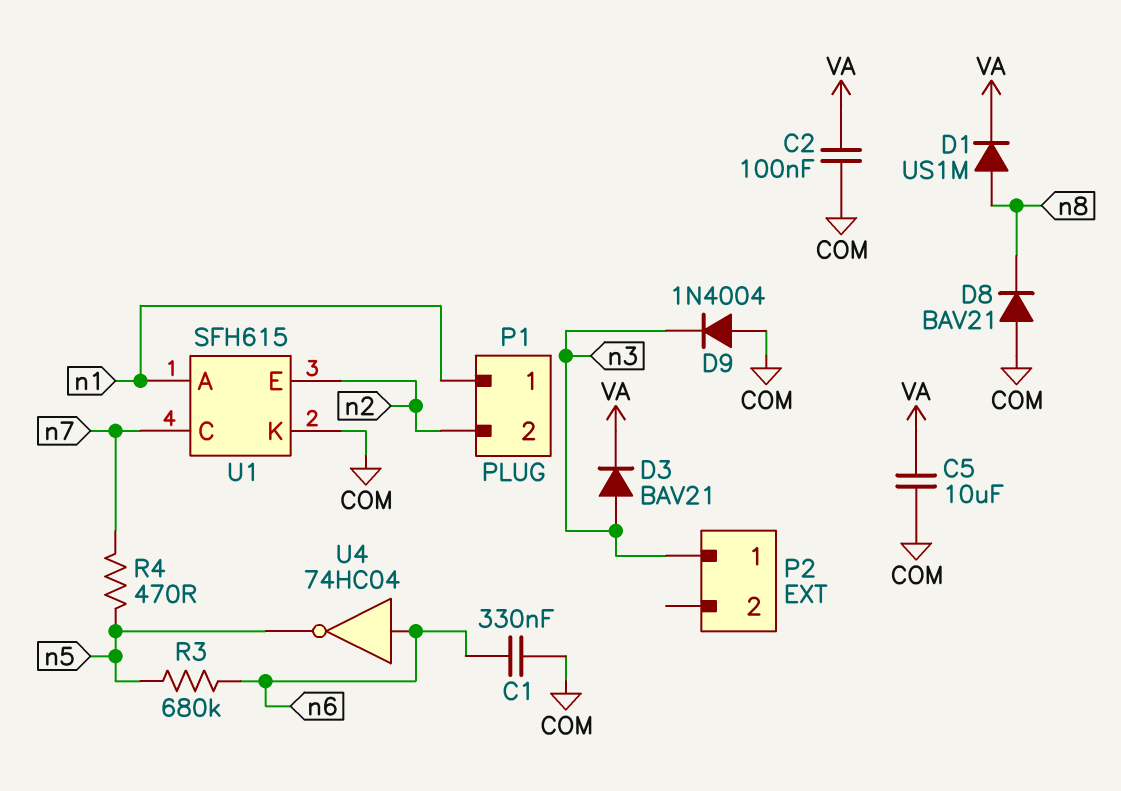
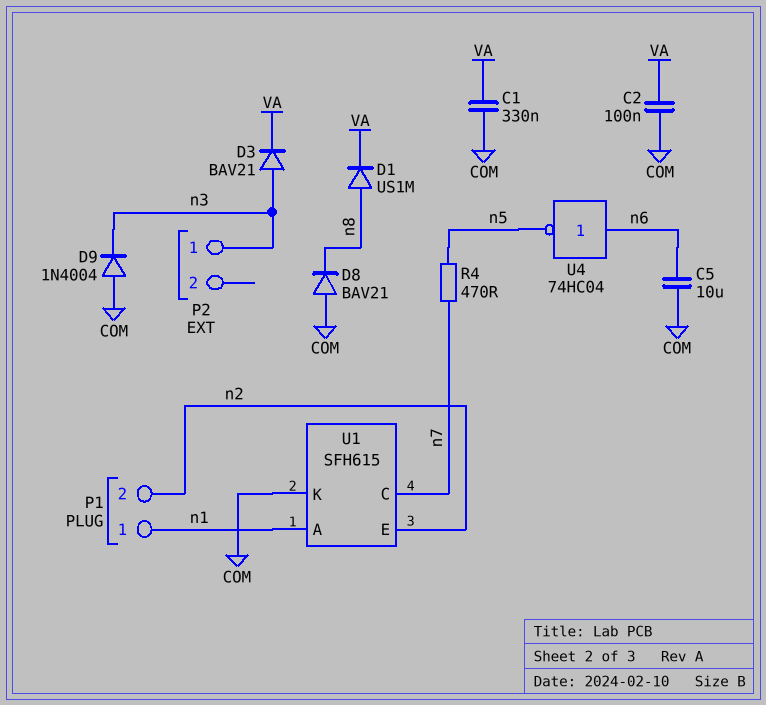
C1: 330nF (COM, n6) -> 330nF (COM, VA)
C5: 10uF (COM, VA) -> 10uF (COM, n6)
R3: 680k (n5, n6) -> none

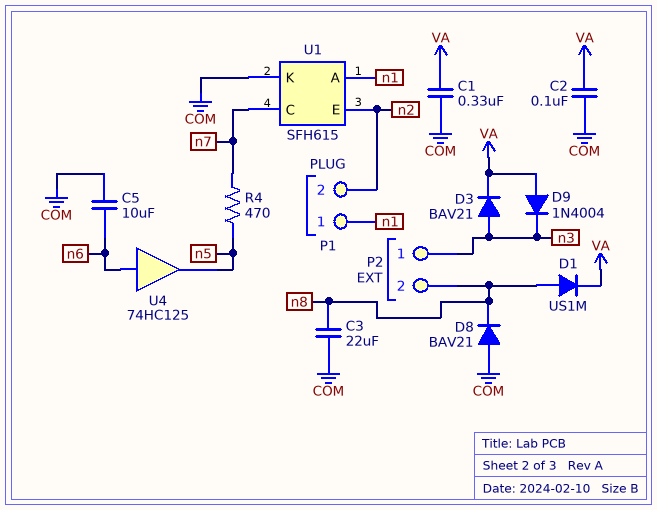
C3: none -> 22uF (COM, n8)
D9: diode 1N4004 (A COM, K n3) -> diode 1N4004 (A VA, K n3)
P2 pin 2: none -> n8
U4: NOT 74HC04 (in n6, out n5) -> buffer 74HC125 (in n6, out n5)

